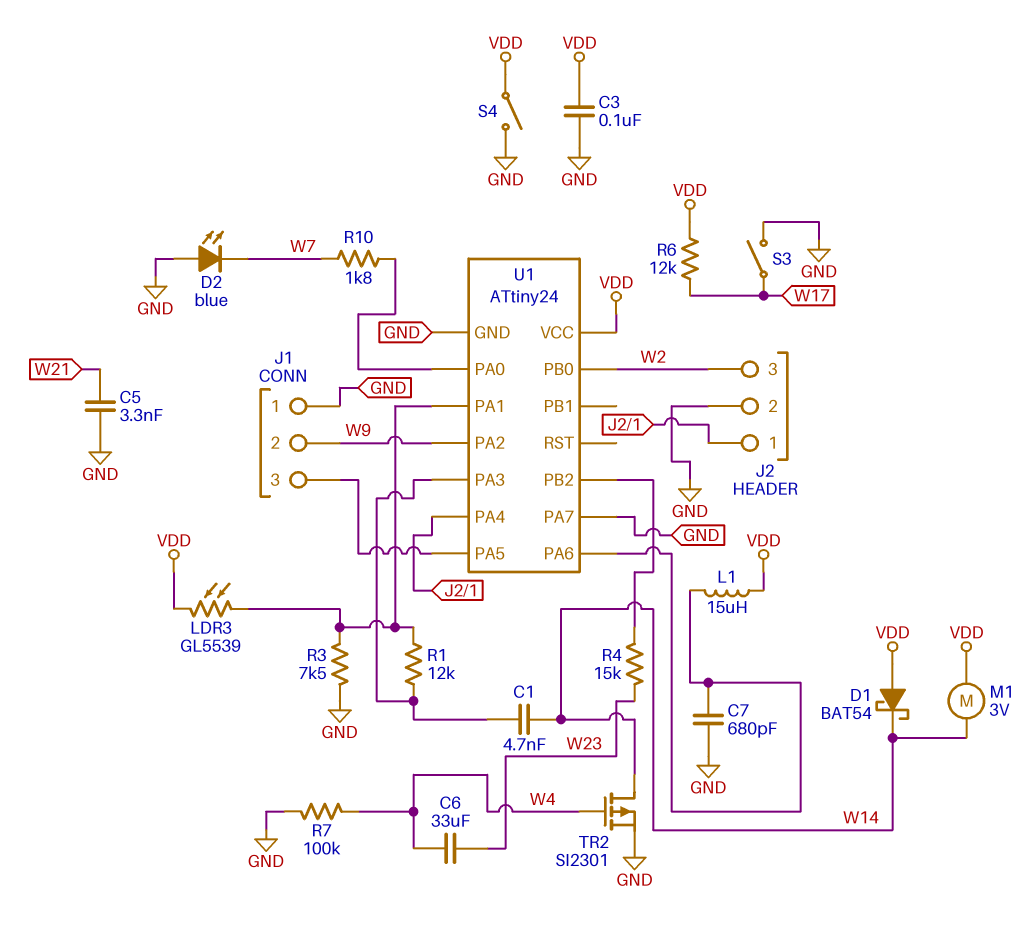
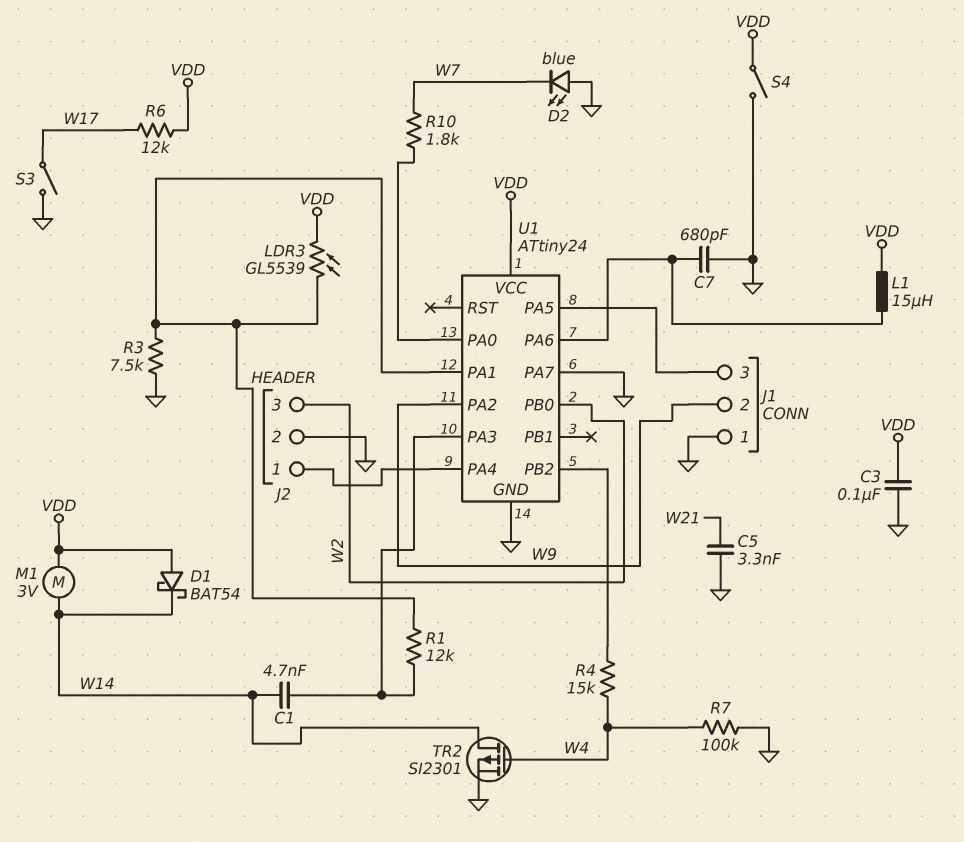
C6: 33uF (W4, W23) -> none
R4: 15k (U1/PB2, W23) -> 15k (U1/PB2, W4)

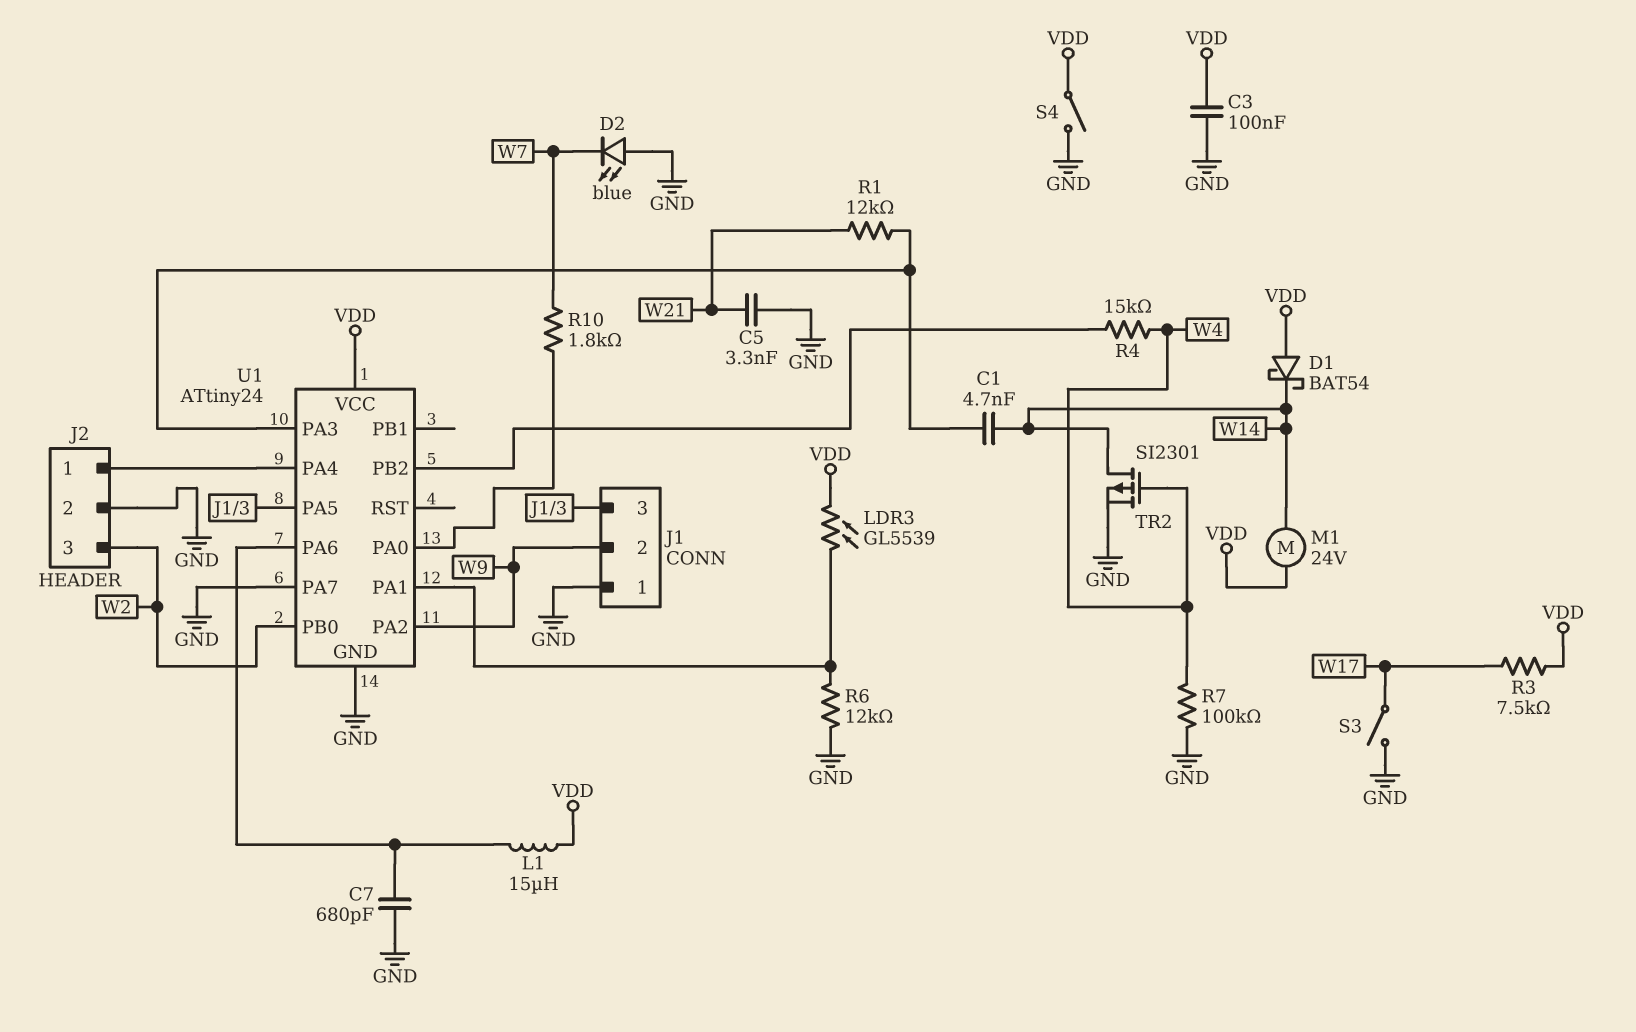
M1: motor 3V (VDD, W14) -> motor 24V (VDD, W14)
R1: 12k (U1/PA1, U1/PA3) -> 12k (U1/PA3, W21)
R3: 7.5k (GND, U1/PA1) -> 7.5k (VDD, W17)
R6: 12k (VDD, W17) -> 12k (GND, U1/PA1)

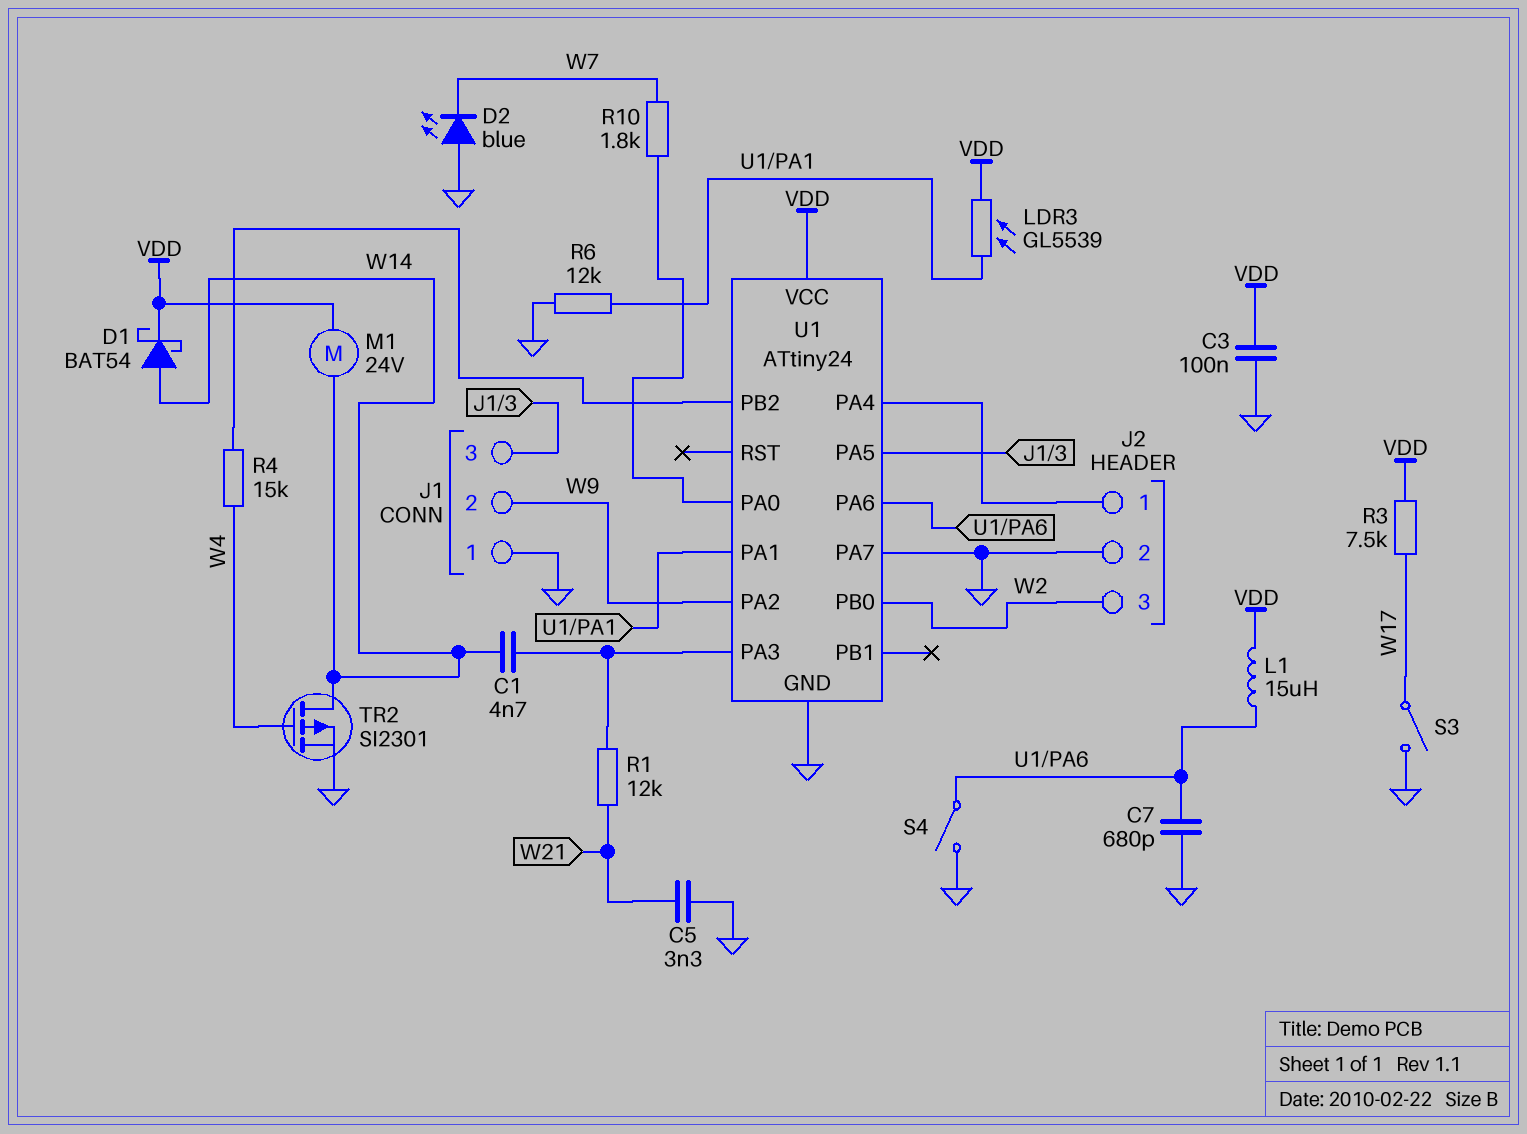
D1: schottky BAT54 (A VDD, K W14) -> schottky BAT54 (A W14, K VDD)
R7: 100k (GND, W4) -> none
S4: switch (GND, VDD) -> switch (GND, U1/PA6)

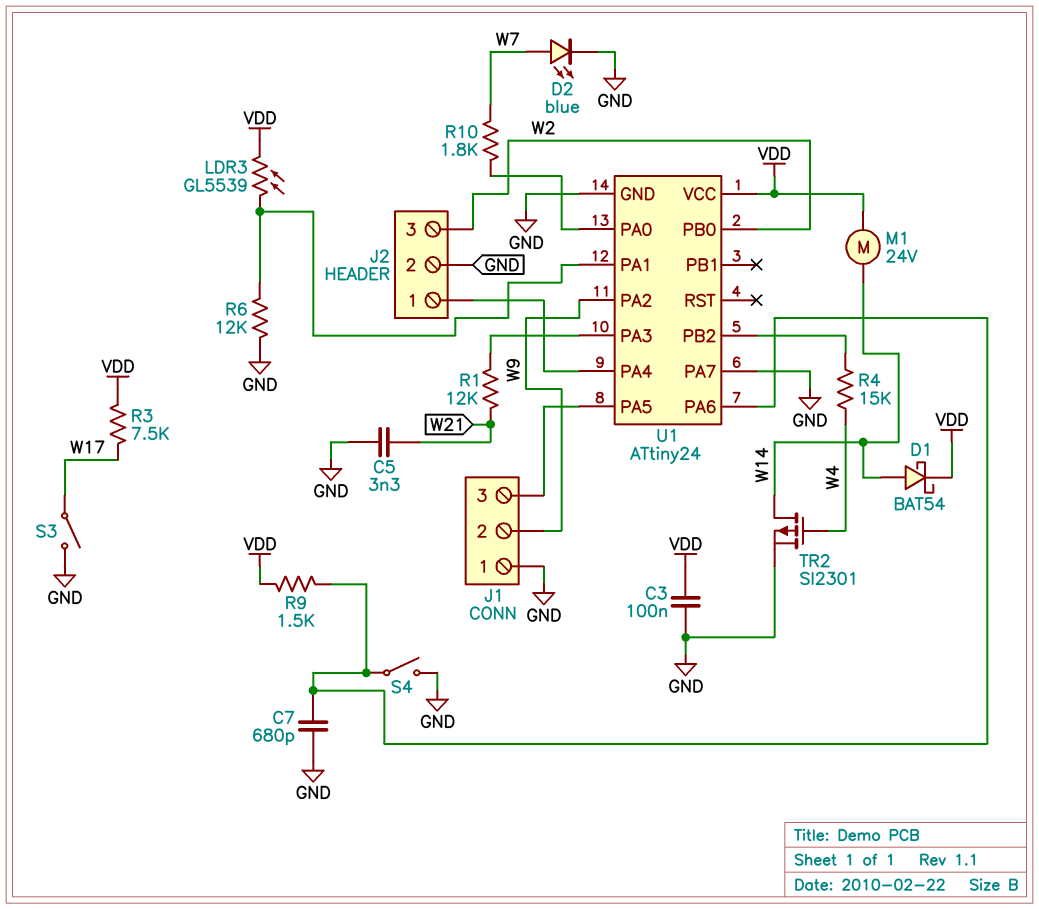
C1: 4.7nF (U1/PA3, W14) -> none
D2: LED blue (A GND, K W7) -> LED blue (A W7, K GND)
L1: 15uH (U1/PA6, VDD) -> none
R9: none -> 1.5k (U1/PA6, VDD)

